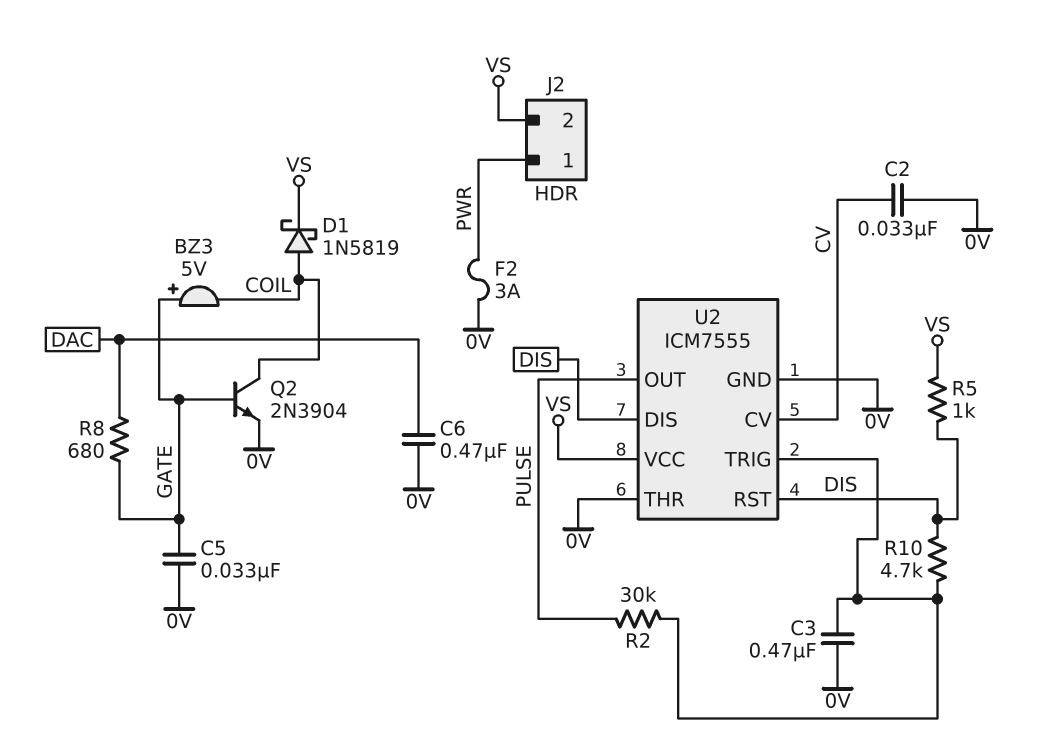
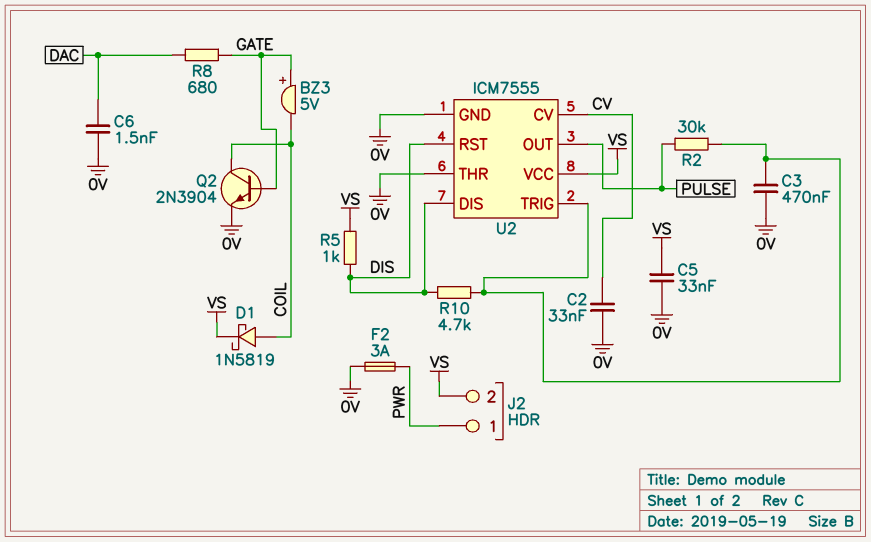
C5: 33nF (0V, GATE) -> 33nF (0V, VS)
C6: 470nF (0V, DAC) -> 1.5nF (0V, DAC)

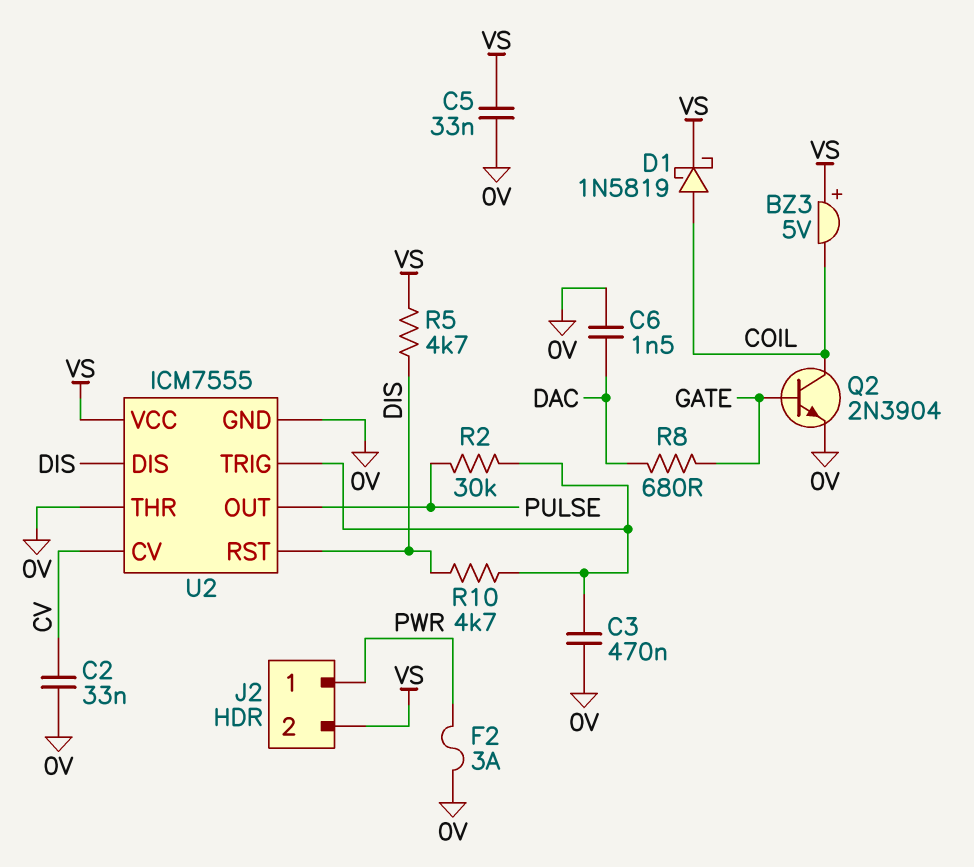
BZ3: buzzer 5V (plus GATE, minus COIL) -> buzzer 5V (plus VS, minus COIL)
R5: 1k (DIS, VS) -> 4.7k (DIS, VS)

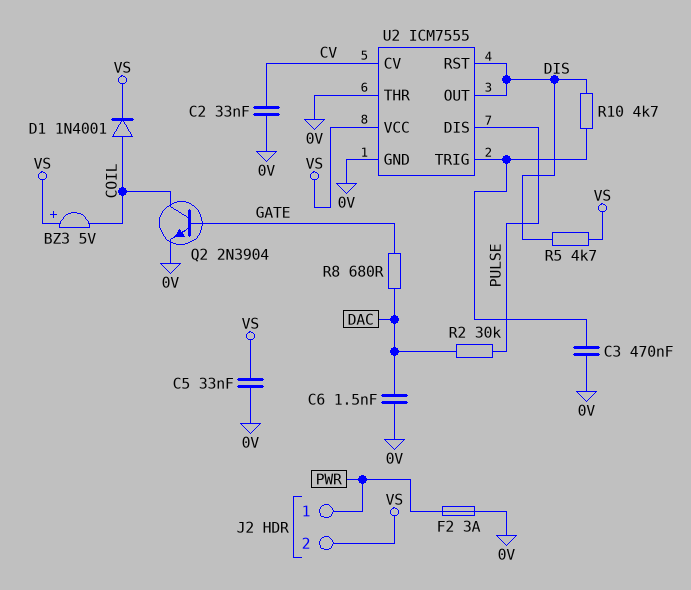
D1: schottky 1N5819 (A COIL, K VS) -> diode 1N4001 (A COIL, K VS)
R2: 30k (PULSE, U2/TRIG) -> 30k (DAC, PULSE)
U2 pin DIS: DIS -> PULSE
U2 pin OUT: PULSE -> DIS

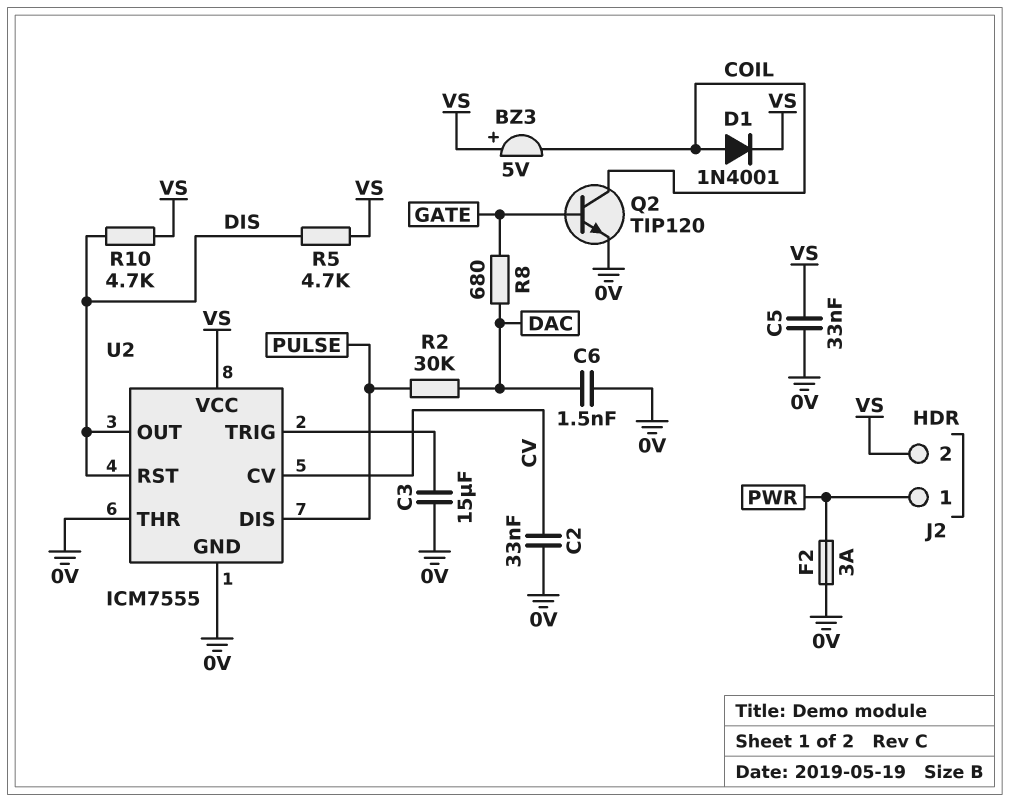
C3: 470nF (0V, U2/TRIG) -> 15uF (0V, U2/TRIG)
Q2: NPN 2N3904 (B GATE, C COIL, E 0V) -> NPN TIP120 (B GATE, C COIL, E 0V)
R10: 4.7k (DIS, U2/TRIG) -> 4.7k (DIS, VS)

